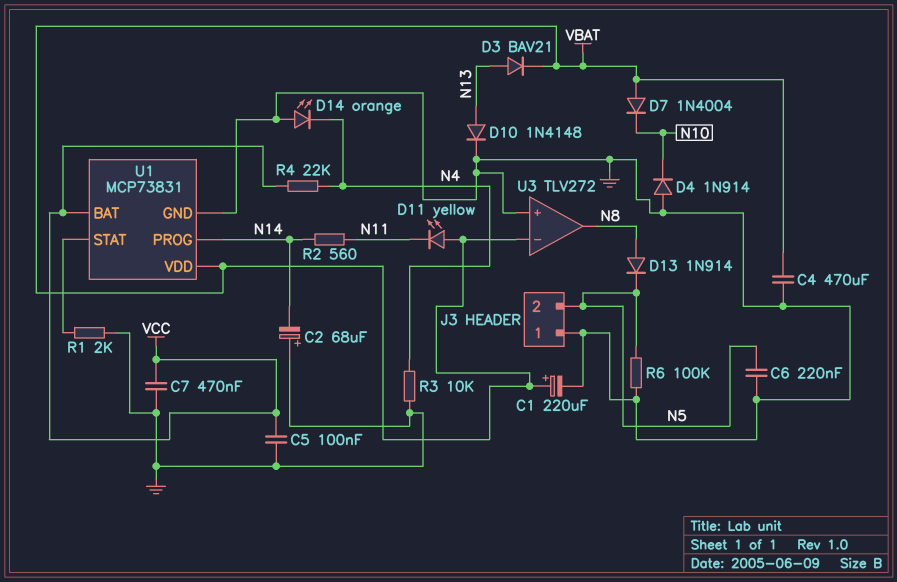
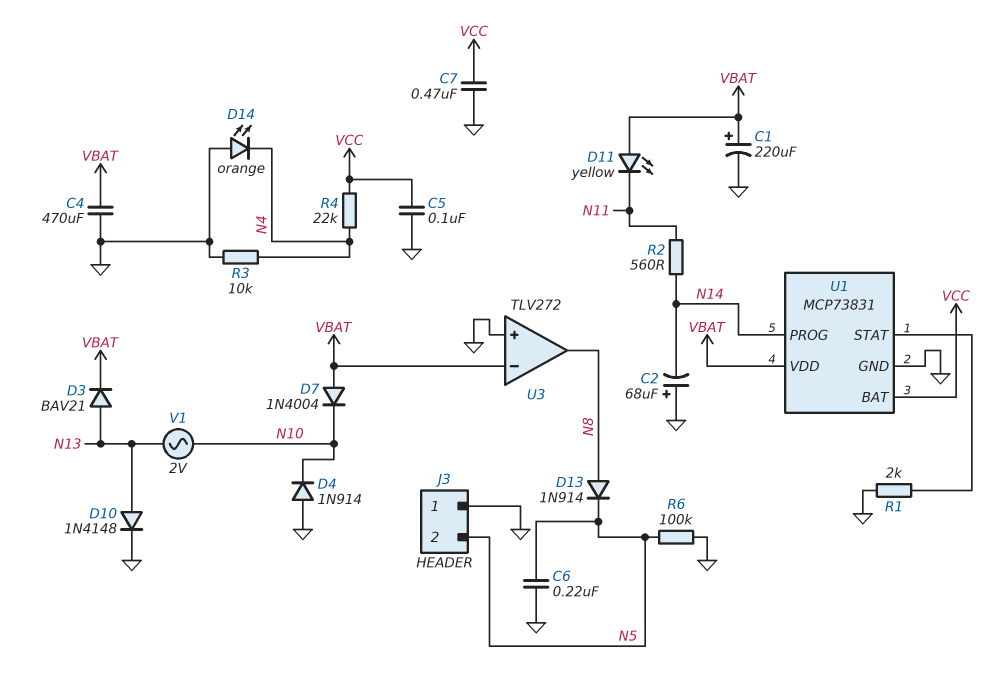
V1: none -> AC 2V (N10, N13)

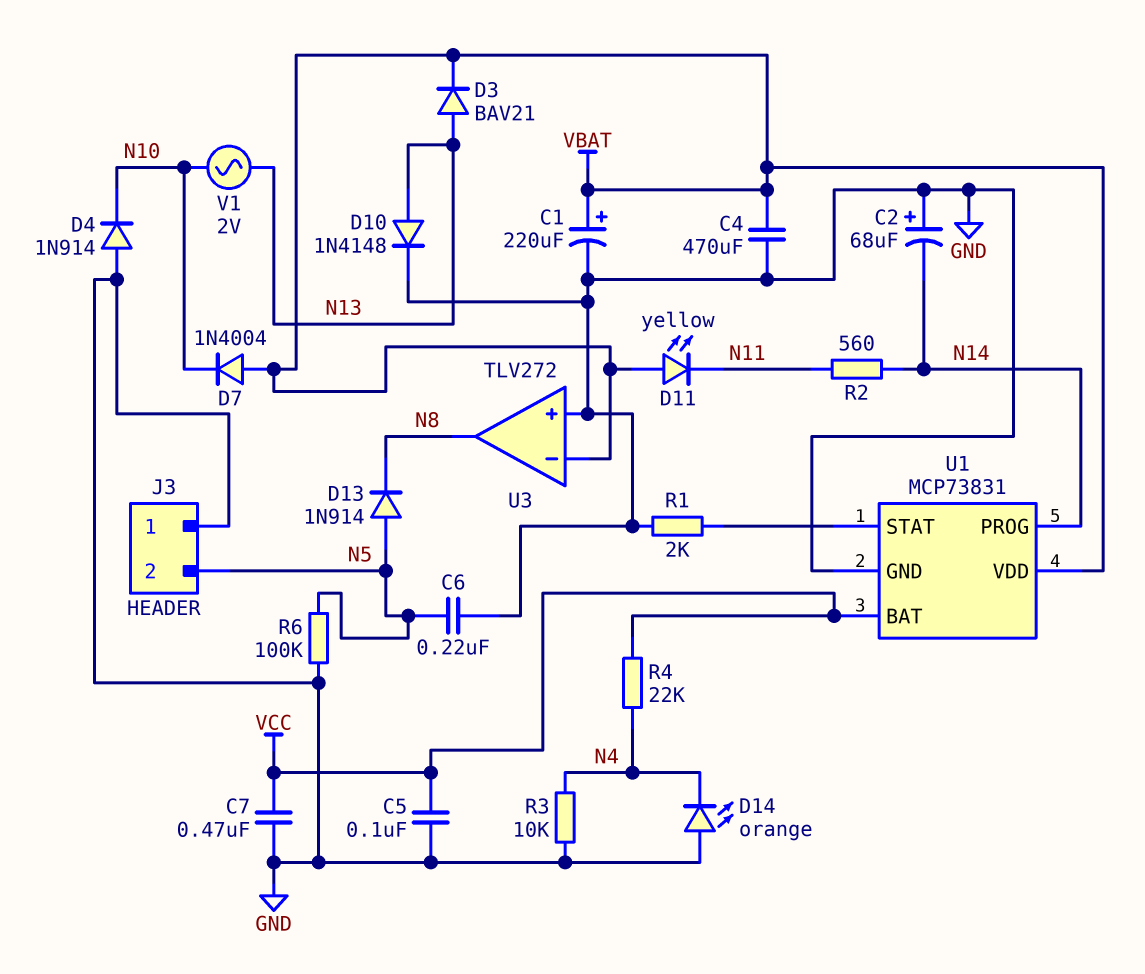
D13: diode 1N914 (A N8, K N5) -> diode 1N914 (A N5, K N8)

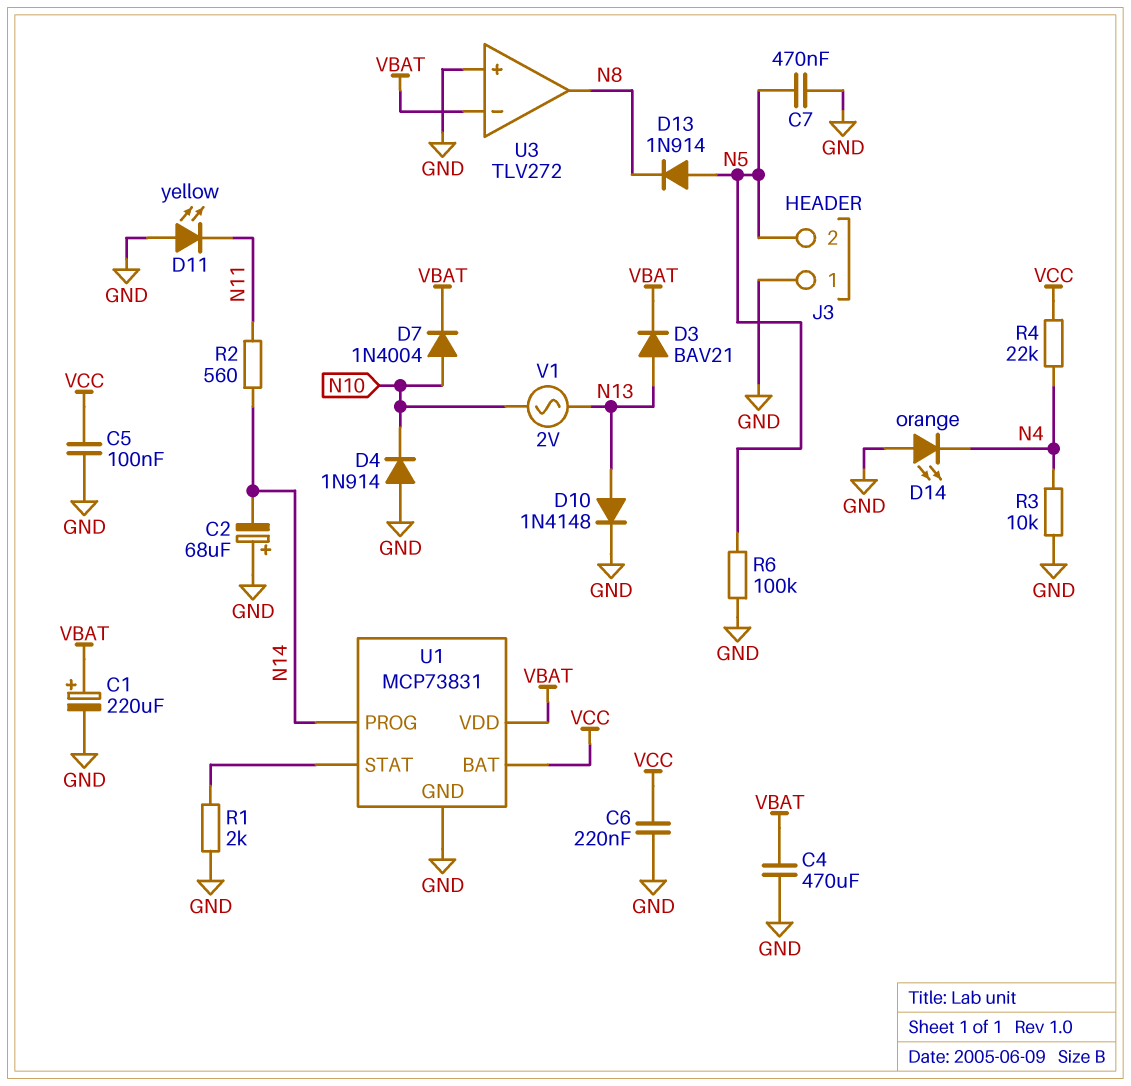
C6: 220nF (GND, N5) -> 220nF (GND, VCC)
C7: 470nF (GND, VCC) -> 470nF (GND, N5)
D7: diode 1N4004 (A VBAT, K N10) -> diode 1N4004 (A N10, K VBAT)
D11: LED yellow (A VBAT, K N11) -> LED yellow (A GND, K N11)

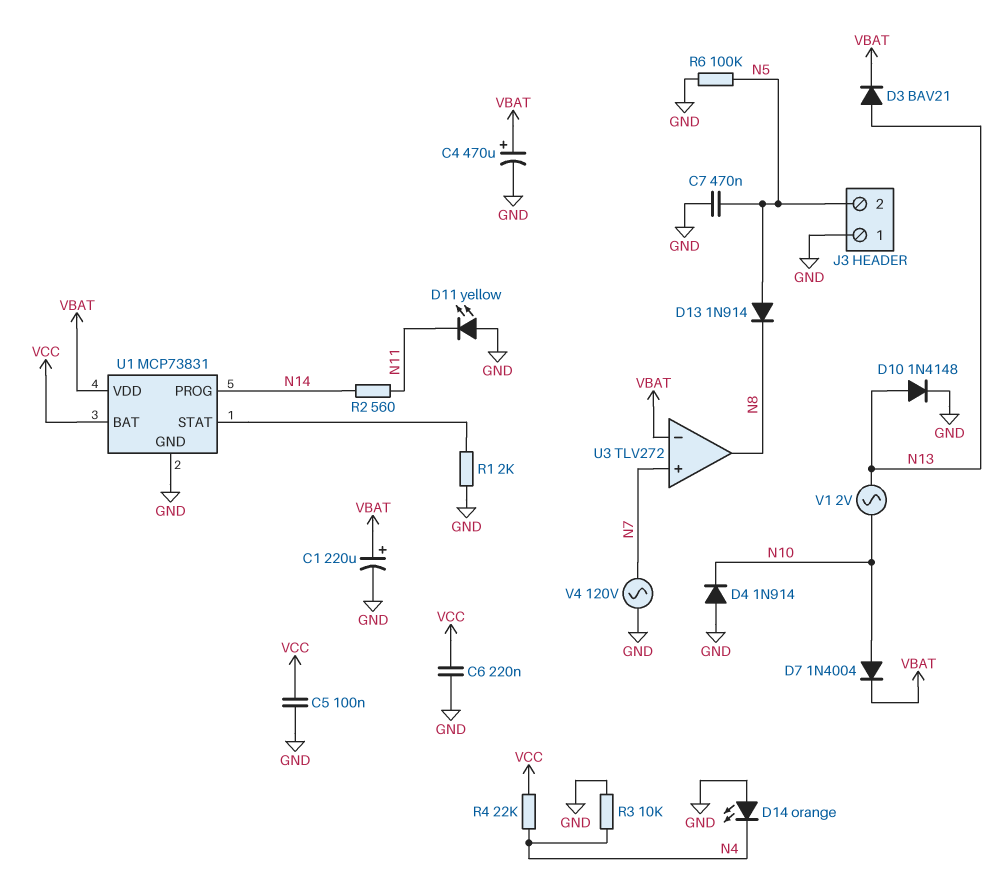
C2: 68uF (plus GND, minus N14) -> none
C4: 470uF (GND, VBAT) -> 470uF (plus VBAT, minus GND)
U3 pin in+: GND -> N7
V4: none -> AC 120V (GND, N7)

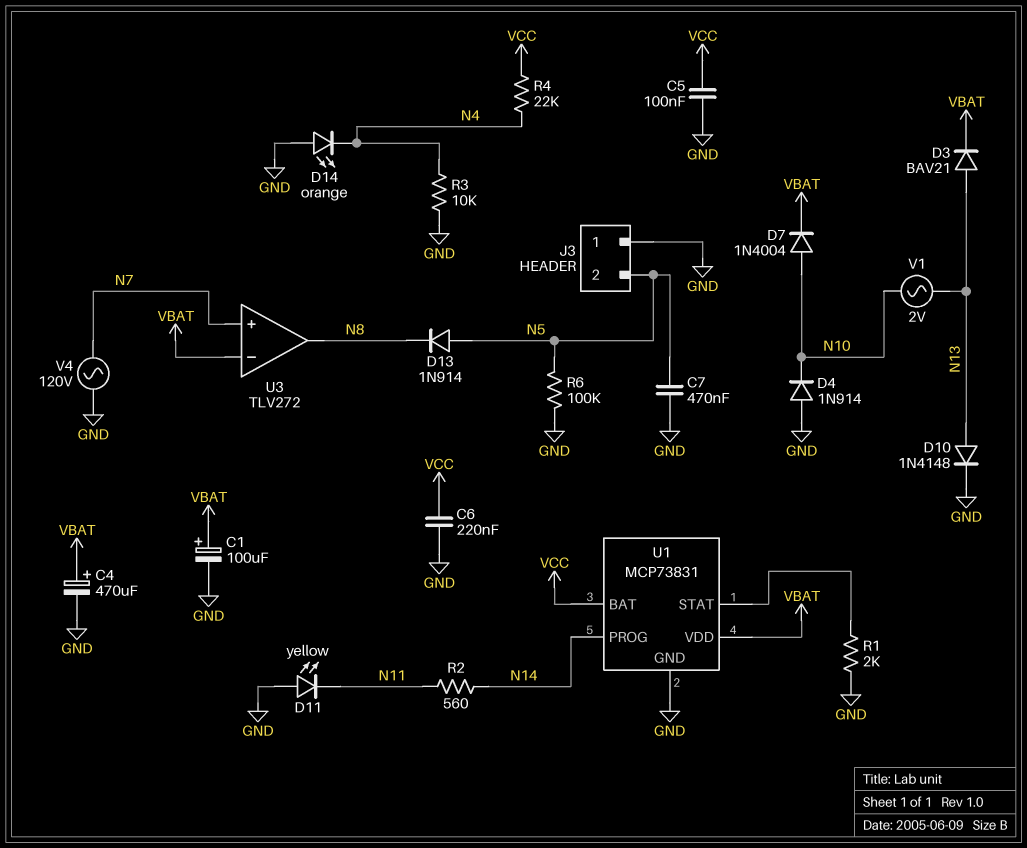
C1: 220uF (plus VBAT, minus GND) -> 100uF (plus VBAT, minus GND)

